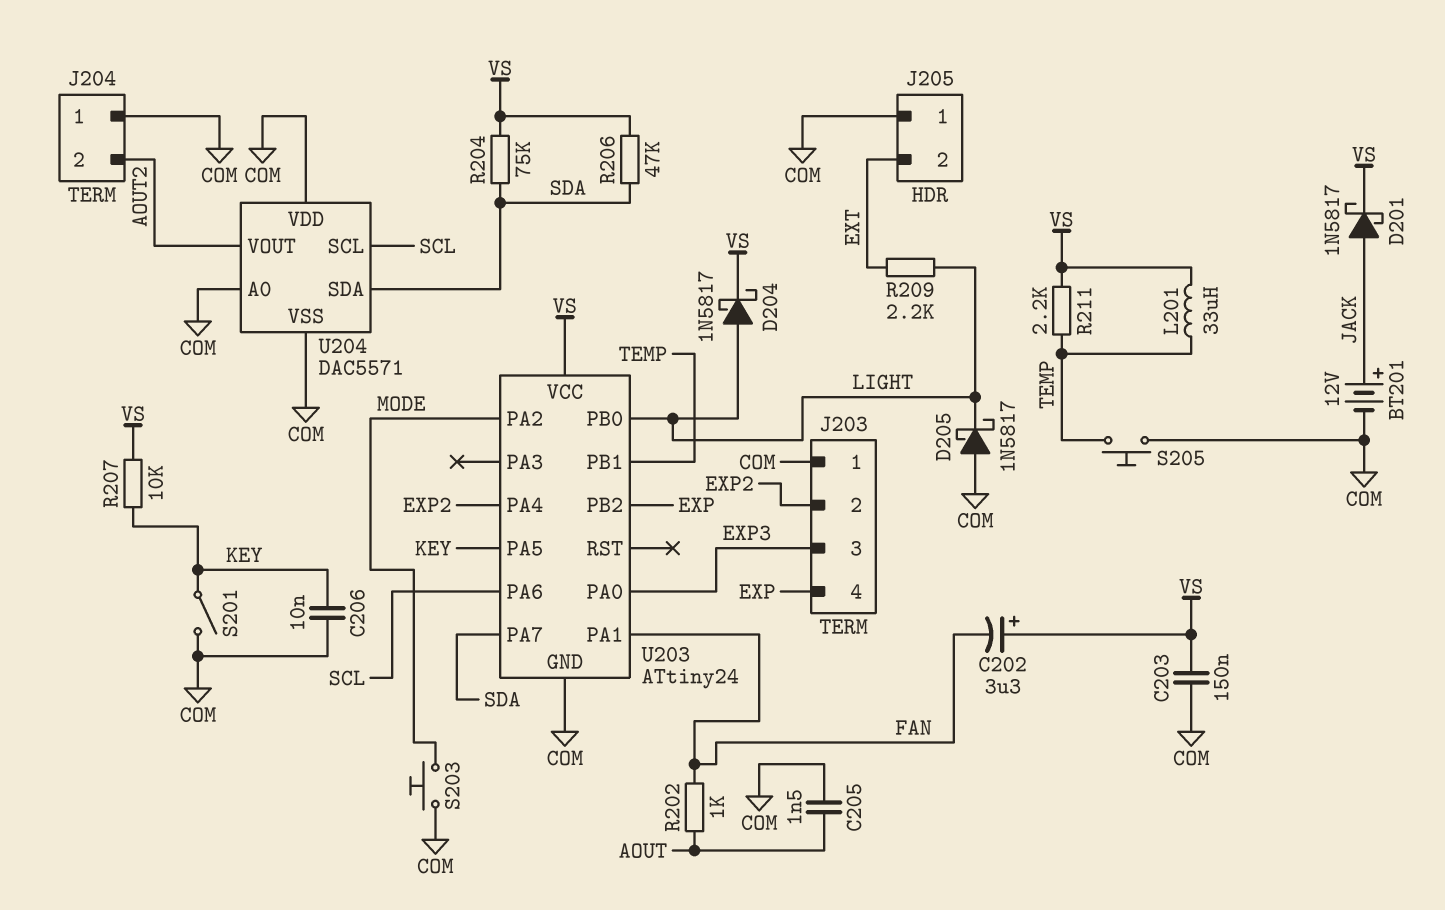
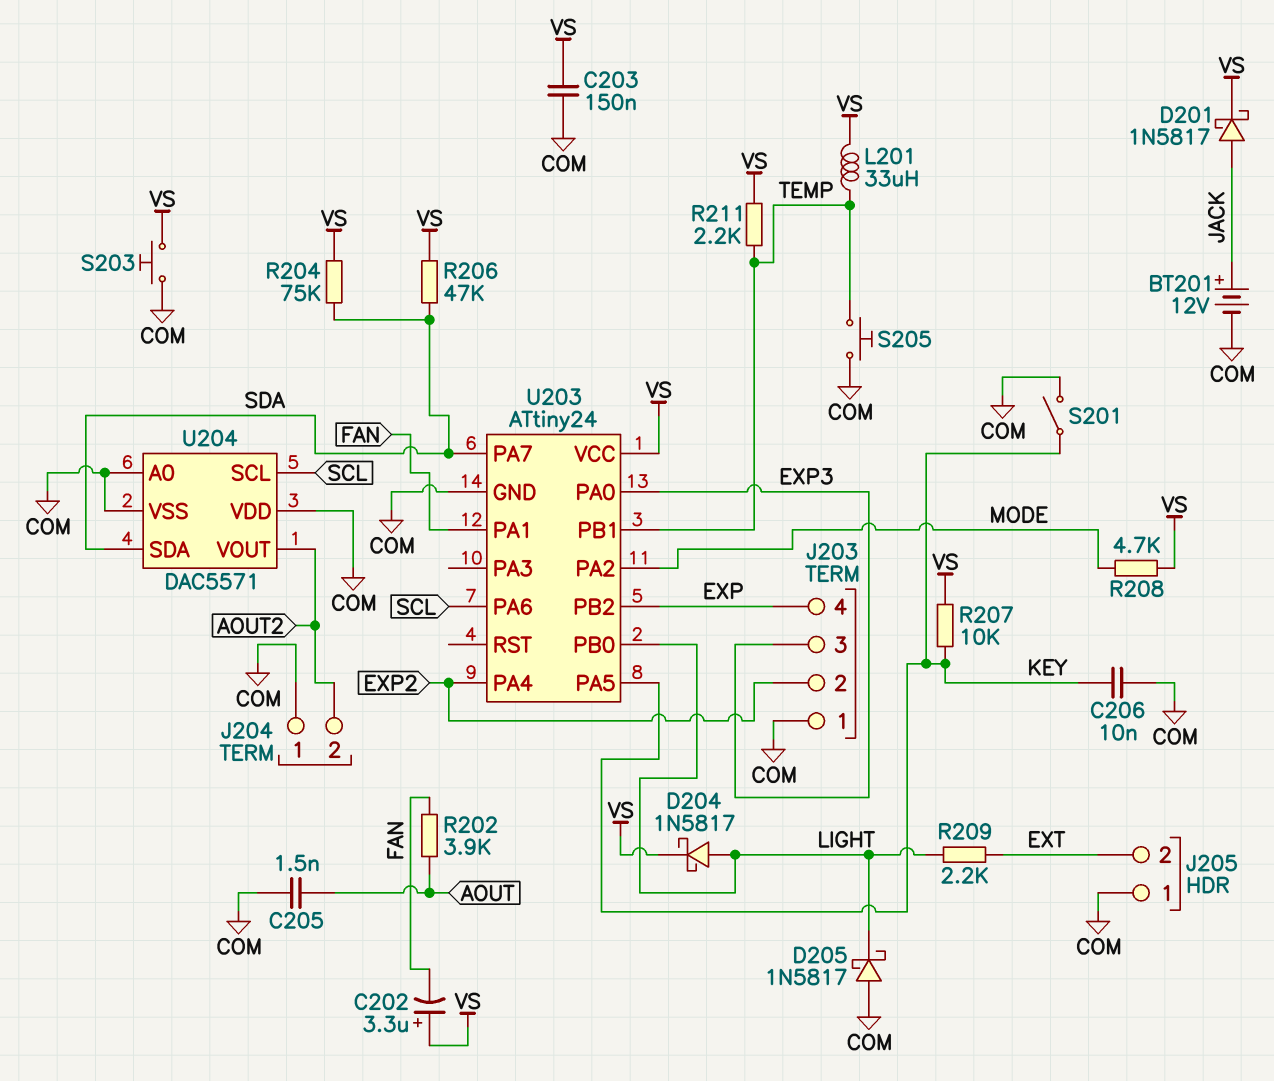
R202: 1k (AOUT, FAN) -> 3.9k (AOUT, FAN)
R208: none -> 4.7k (MODE, VS)
S203: button (COM, MODE) -> button (COM, VS)

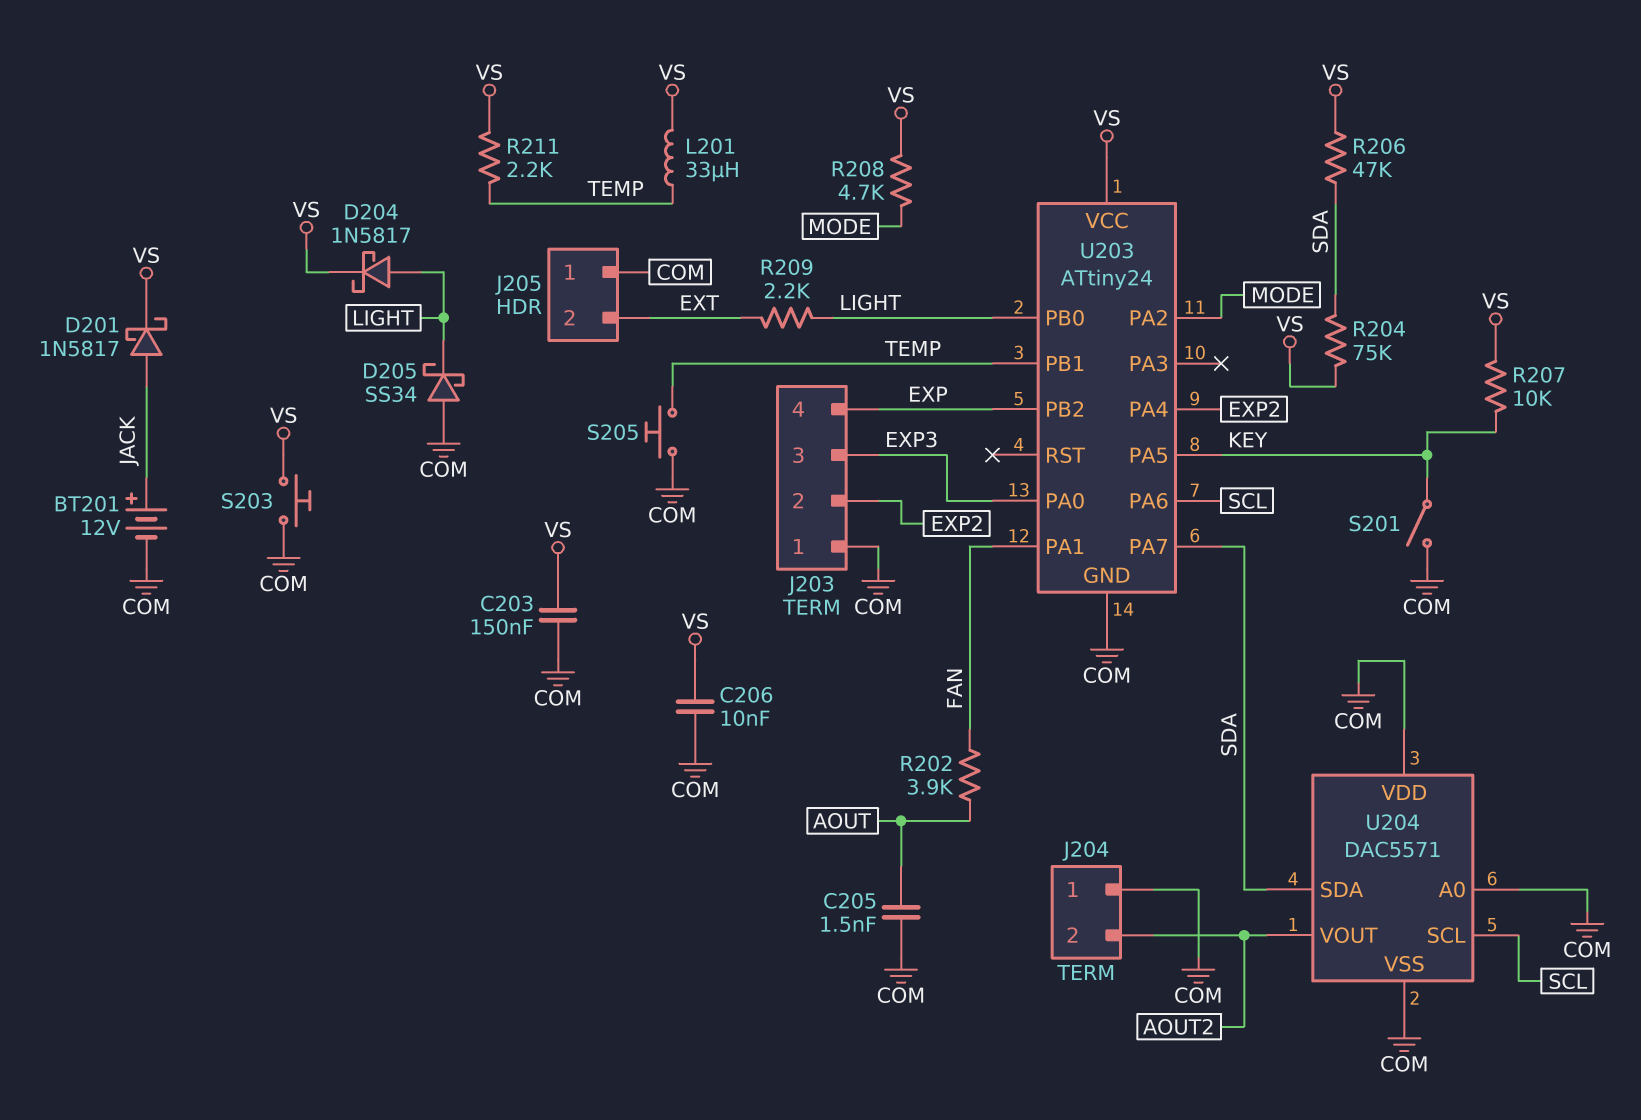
C202: 3.3uF (plus VS, minus FAN) -> none
C206: 10nF (COM, KEY) -> 10nF (COM, VS)
D205: schottky 1N5817 (A COM, K LIGHT) -> schottky SS34 (A COM, K LIGHT)

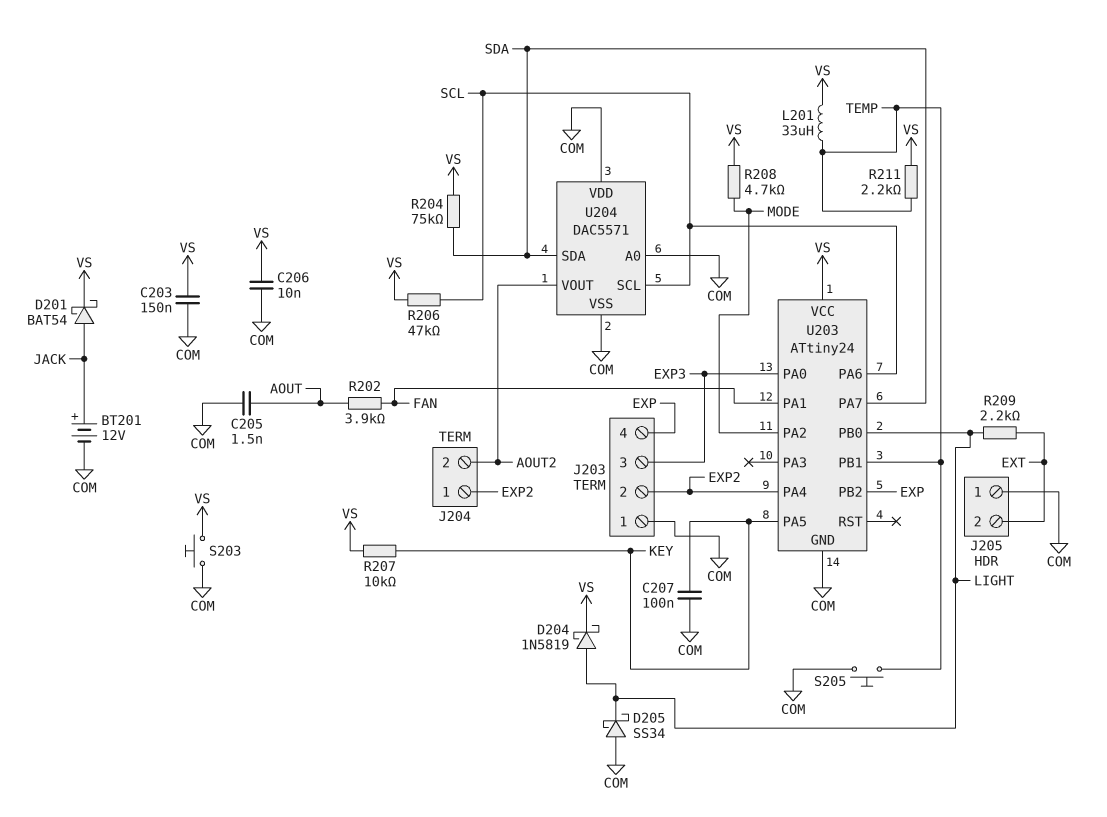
C207: none -> 100nF (COM, KEY)
D201: schottky 1N5817 (A JACK, K VS) -> schottky BAT54 (A JACK, K VS)
D204: schottky 1N5817 (A LIGHT, K VS) -> schottky 1N5819 (A LIGHT, K VS)
J204 pin 1: COM -> EXP2
R206: 47k (SDA, VS) -> 47k (SCL, VS)
S201: switch (COM, KEY) -> none

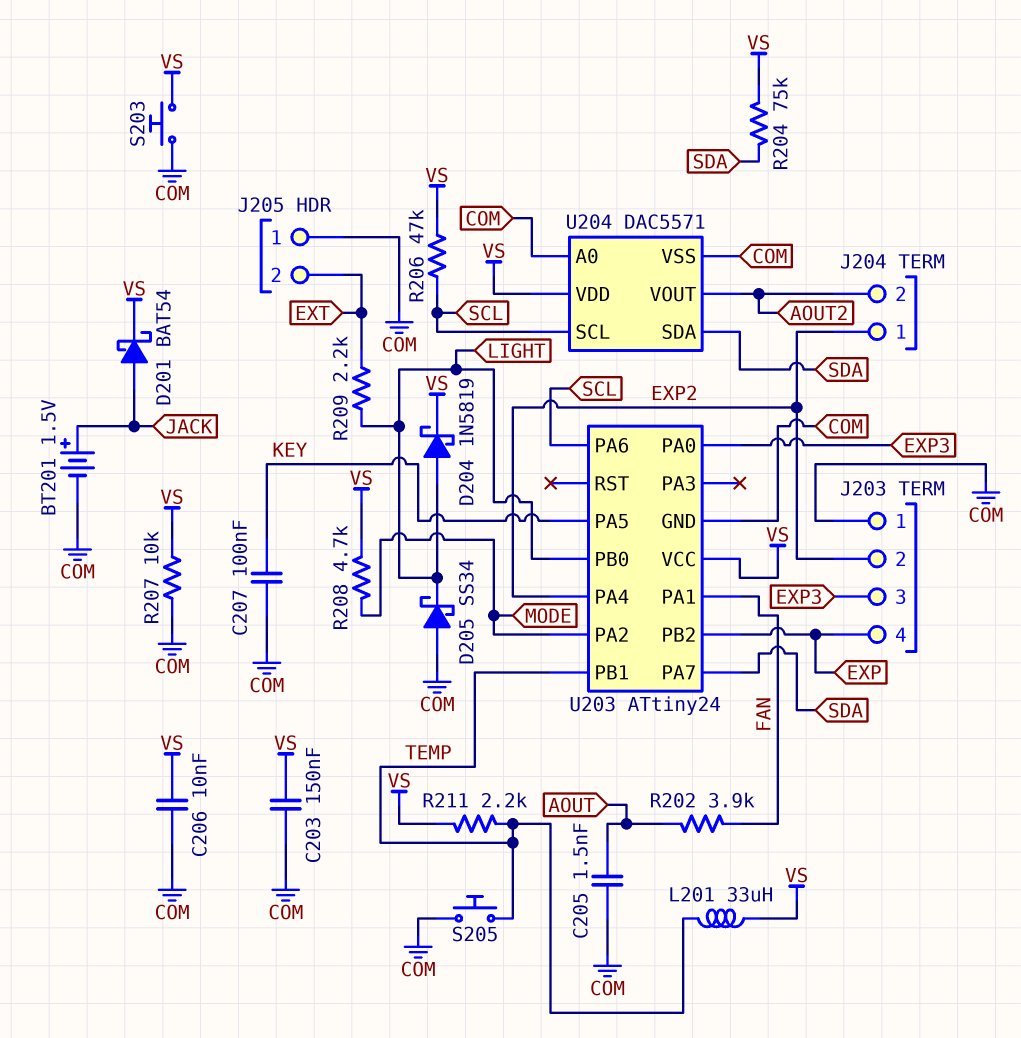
BT201: 12V (plus JACK, minus COM) -> 1.5V (plus JACK, minus COM)
R207: 10k (KEY, VS) -> 10k (COM, VS)
U204 pin VDD: COM -> VS

